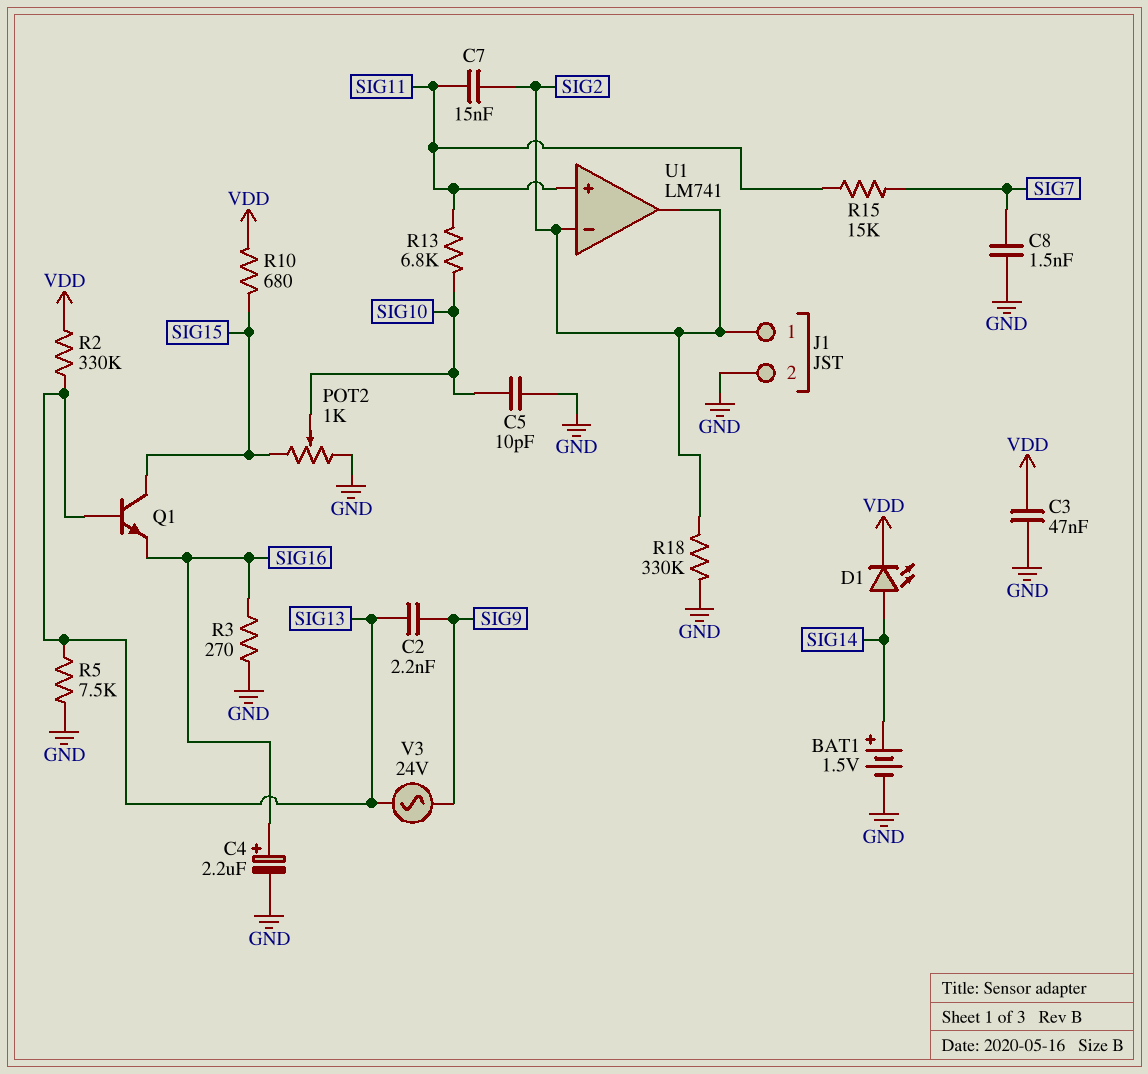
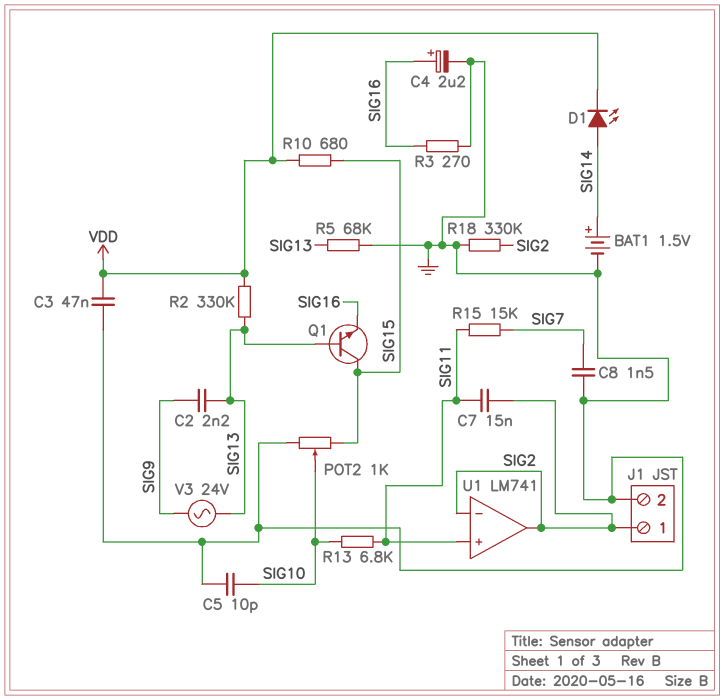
R5: 7.5k (GND, SIG13) -> 68k (GND, SIG13)

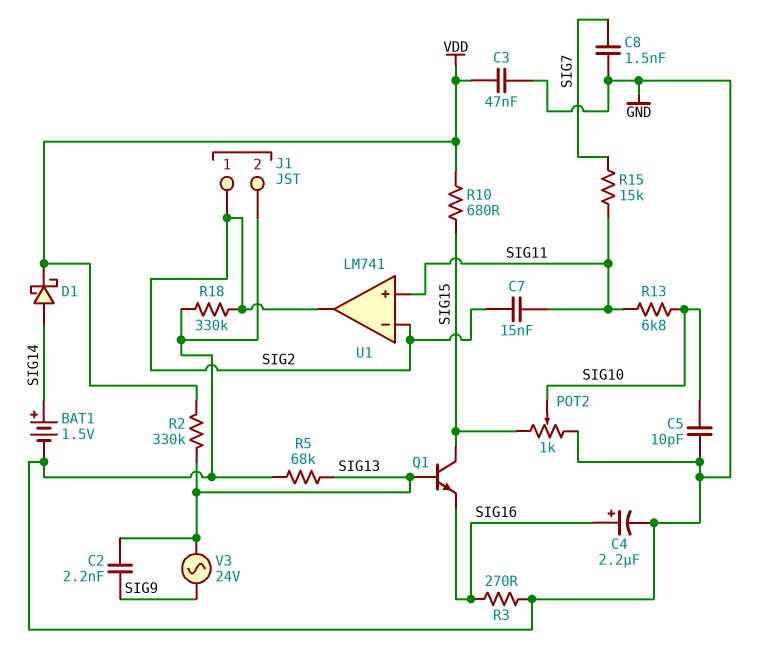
D1: LED (A SIG14, K VDD) -> schottky (A SIG14, K VDD)

